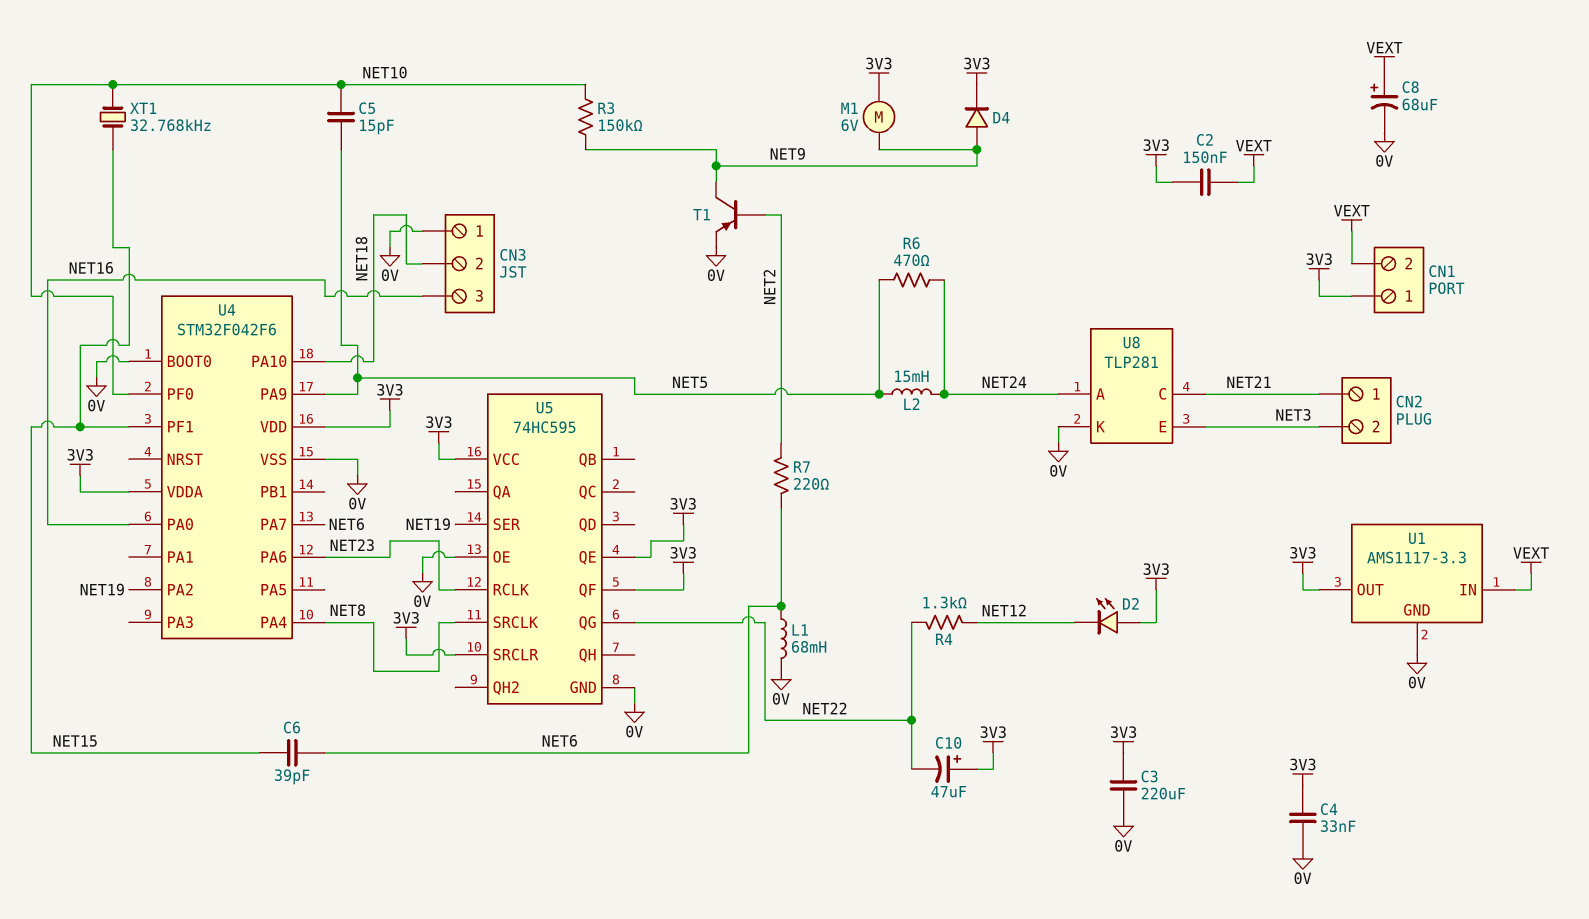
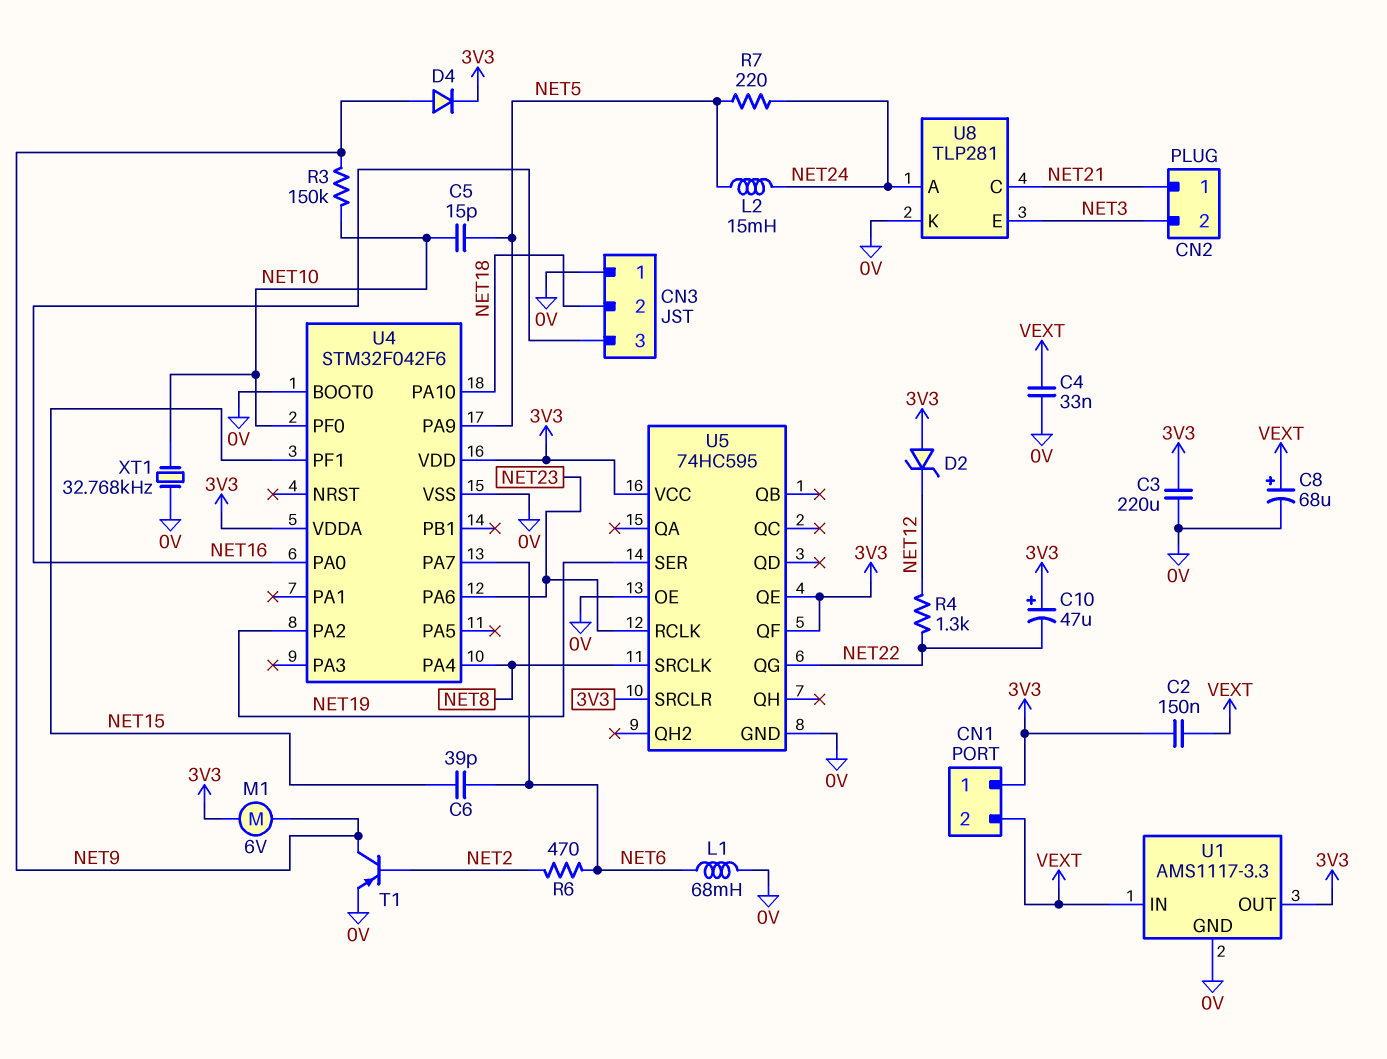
C4: 33nF (0V, 3V3) -> 33nF (0V, VEXT)
D2: LED (A 3V3, K NET12) -> zener (A 3V3, K NET12)
R6: 470 (NET5, NET24) -> 470 (NET2, NET6)
R7: 220 (NET2, NET6) -> 220 (NET5, NET24)
XT1: 32.768kHz (NET10, NET15) -> 32.768kHz (0V, NET10)

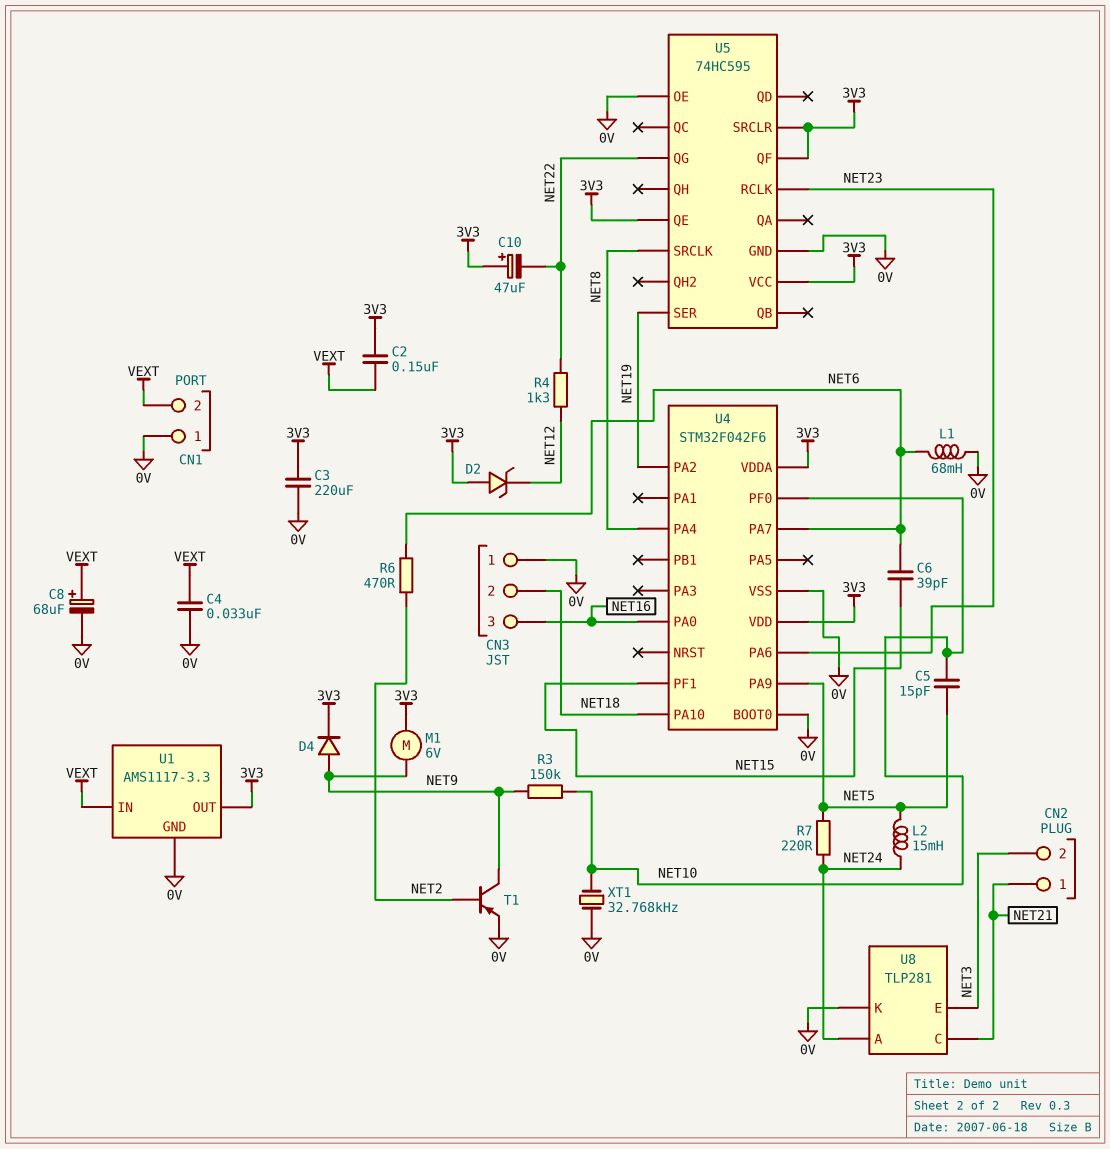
CN1 pin 1: 3V3 -> 0V

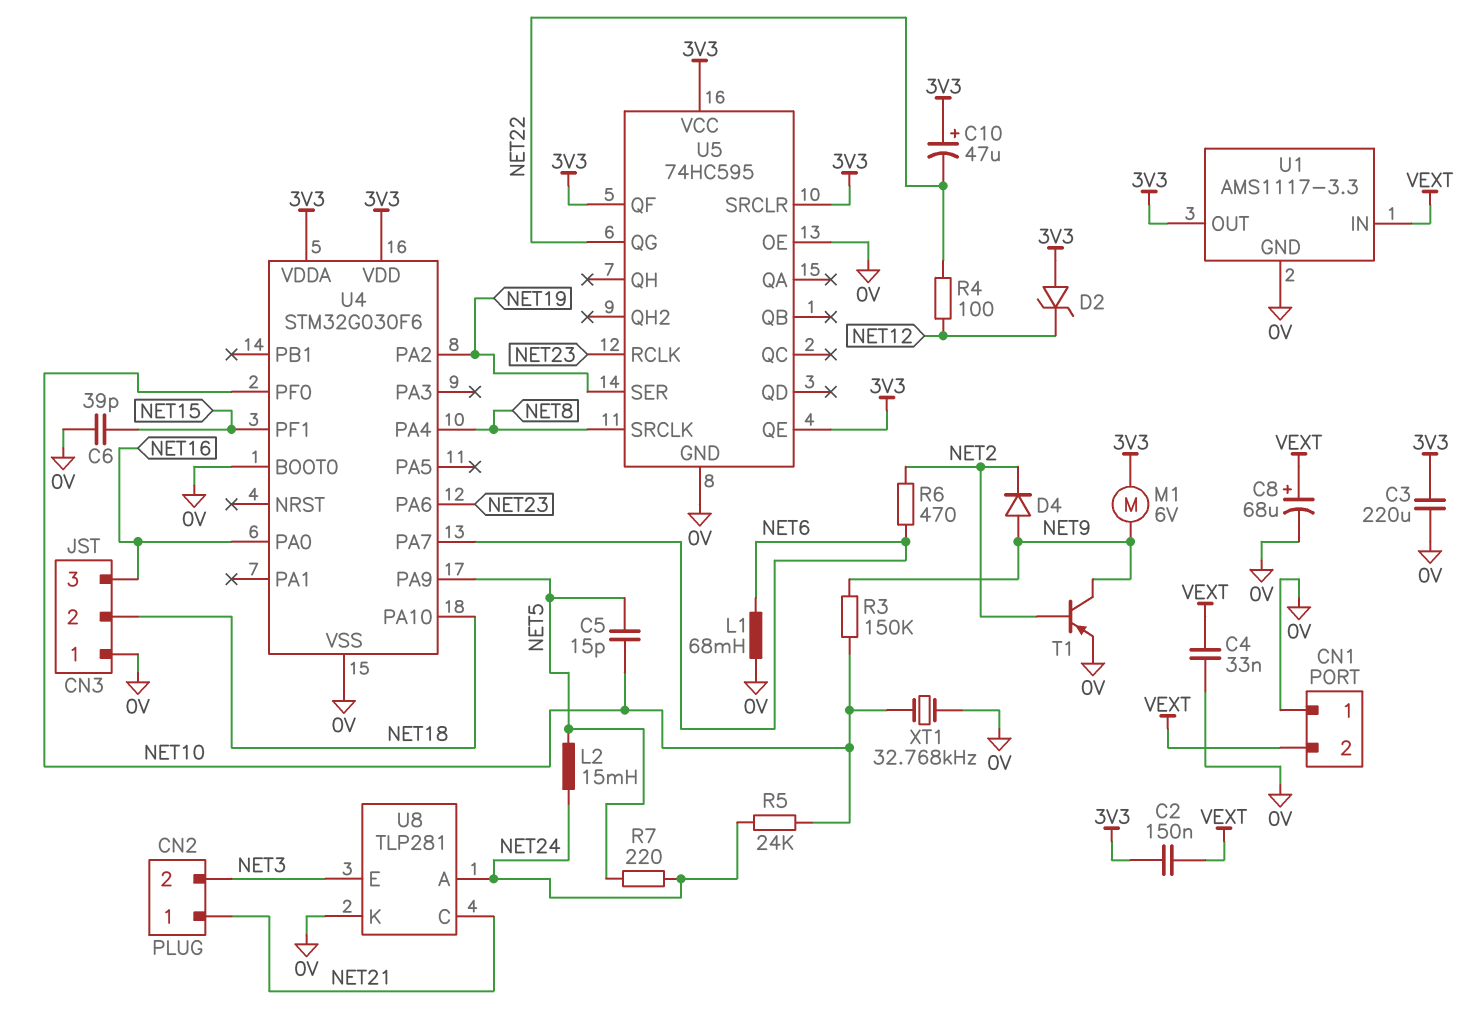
C6: 39pF (NET6, NET15) -> 39pF (0V, NET15)
D4: diode (A NET9, K 3V3) -> diode (A NET9, K NET2)
R4: 1.3k (NET12, NET22) -> 100 (NET12, NET22)
R5: none -> 24k (NET10, NET24)
U4: STM32F042F6 -> STM32G030F6

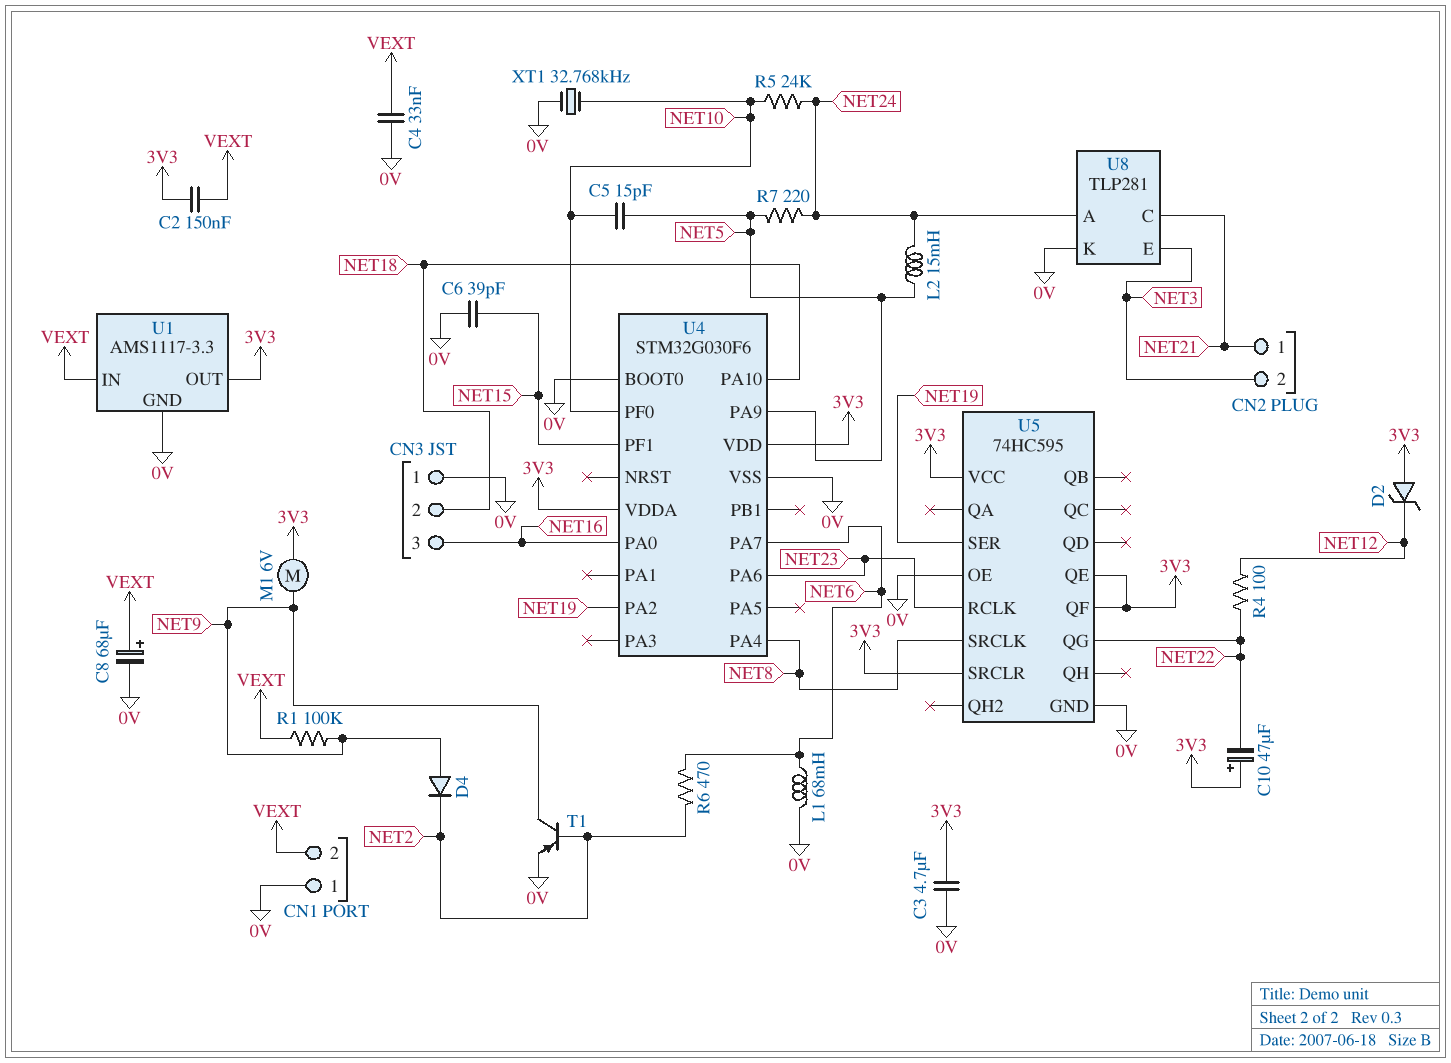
C3: 220uF (0V, 3V3) -> 4.7uF (0V, 3V3)
R1: none -> 100k (NET9, VEXT)
R3: 150k (NET9, NET10) -> none

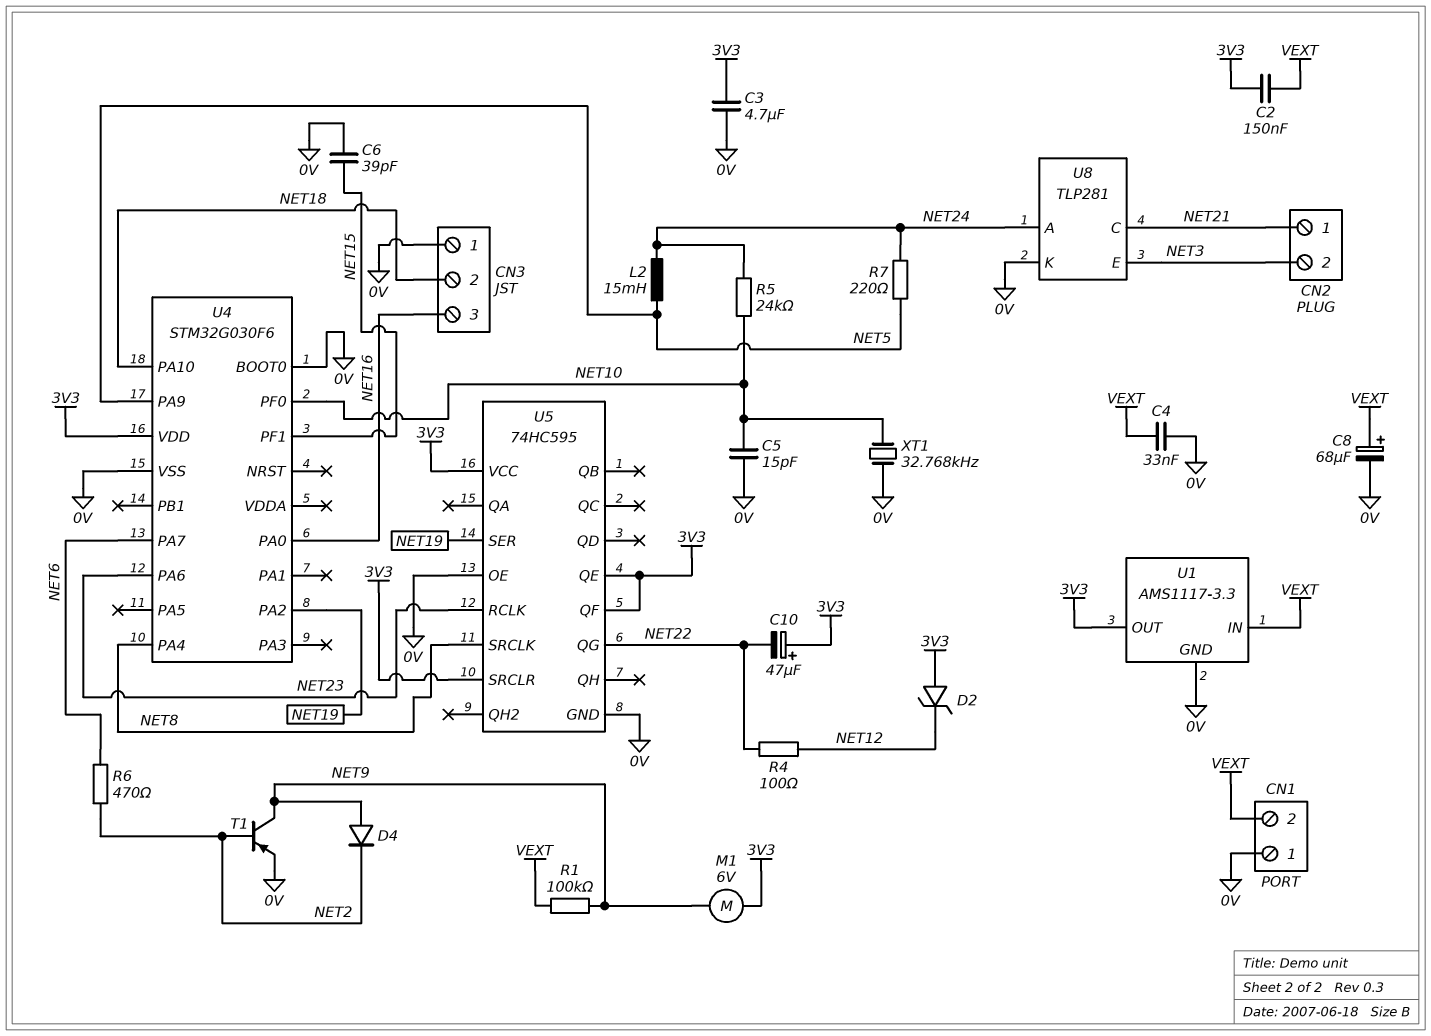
C5: 15pF (NET5, NET10) -> 15pF (0V, NET10)
L1: 68mH (0V, NET6) -> none
U4 pin VDDA: 3V3 -> none

